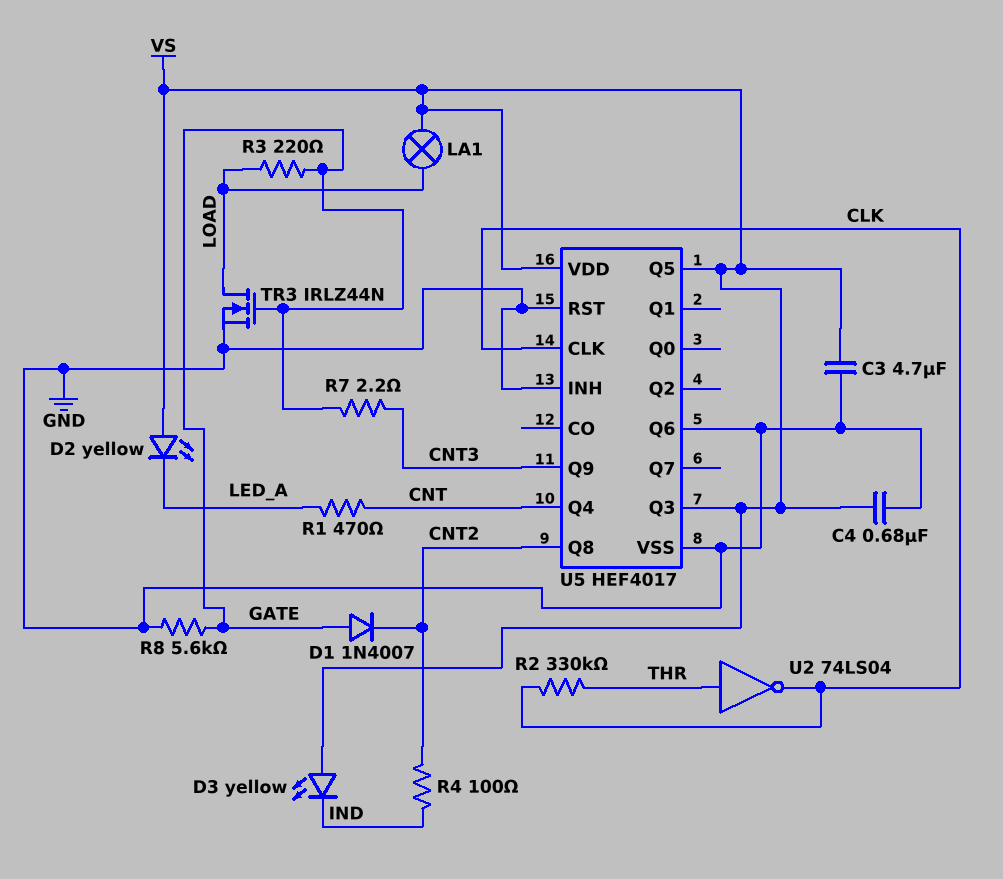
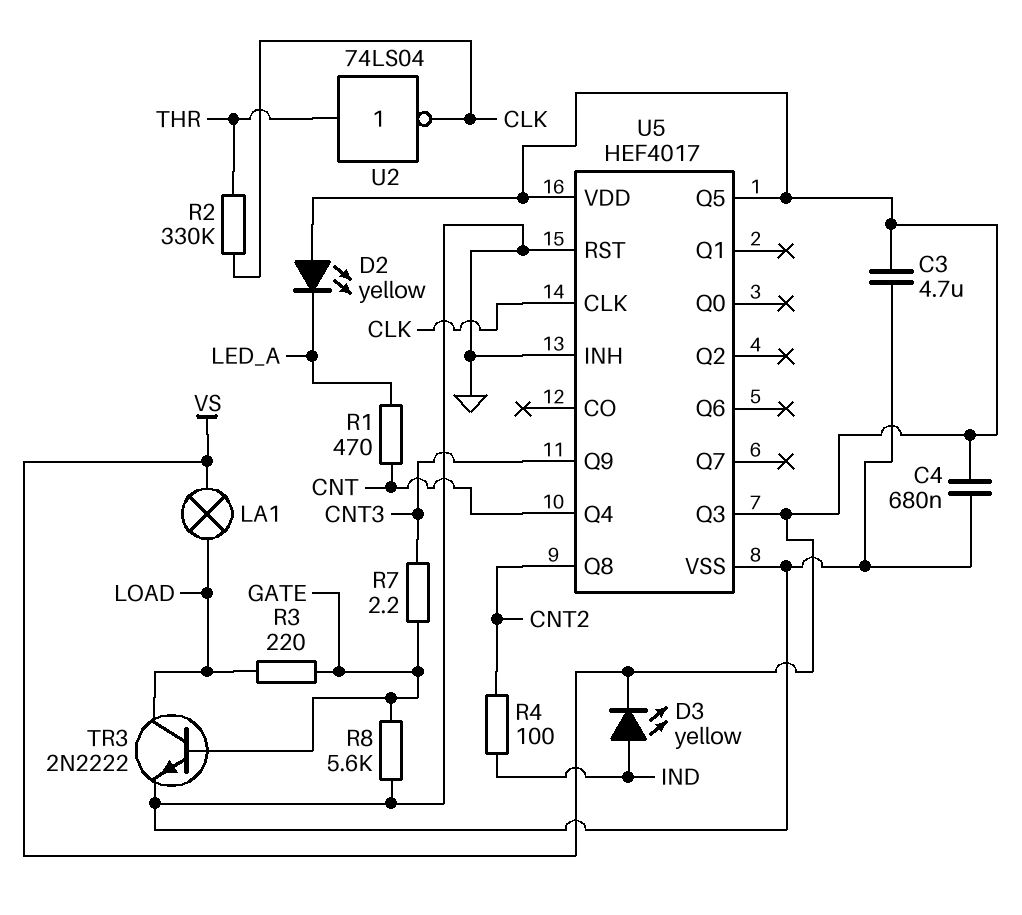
D1: diode 1N4007 (A GATE, K CNT2) -> none
D3: LED yellow (A VS, K IND) -> LED yellow (A IND, K VS)
TR3: NMOS IRLZ44N (G GATE, D LOAD, S GND) -> NPN 2N2222 (B GATE, C LOAD, E GND)
U5 pin Q6: GND -> none

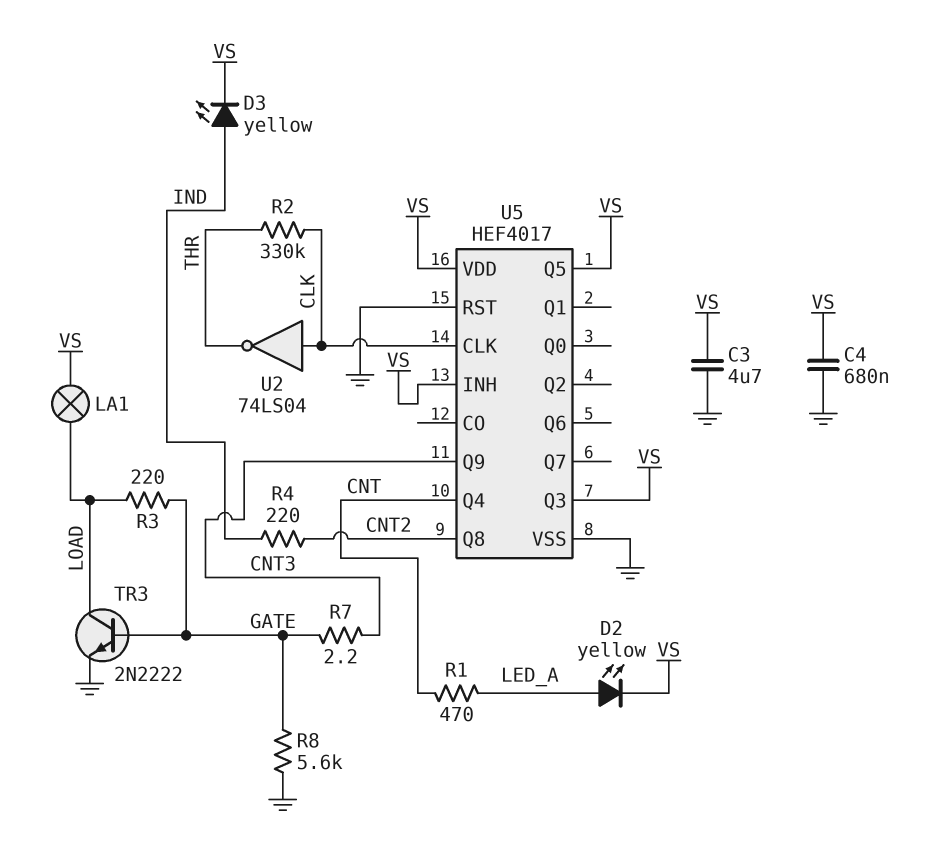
D2: LED yellow (A VS, K LED_A) -> LED yellow (A LED_A, K VS)
R4: 100 (CNT2, IND) -> 220 (CNT2, IND)
U2: NOT 74LS04 (in THR, out CLK) -> NOT 74LS04 (in CLK, out THR)
U5 pin INH: GND -> VS

